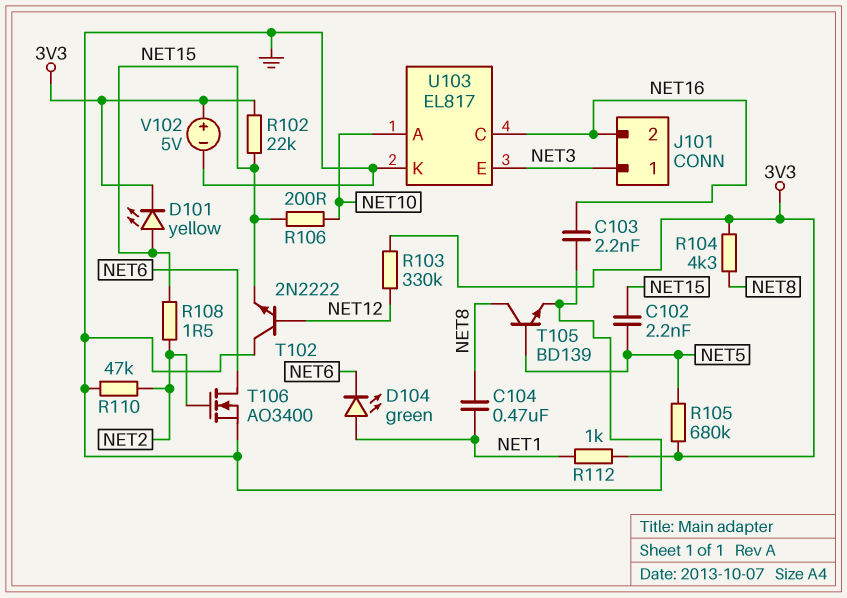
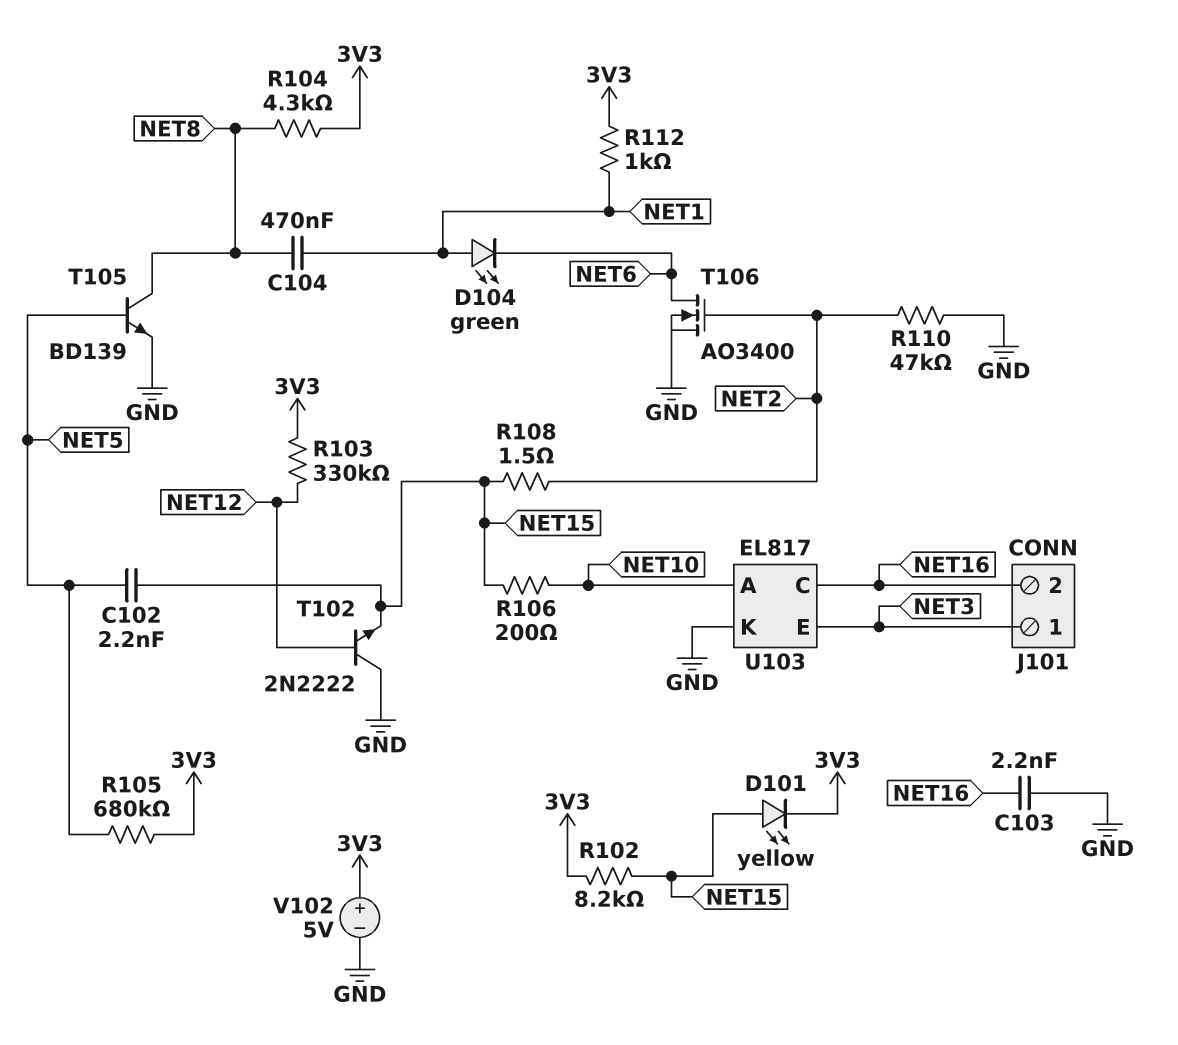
R102: 22k (3V3, NET15) -> 8.2k (3V3, NET15)

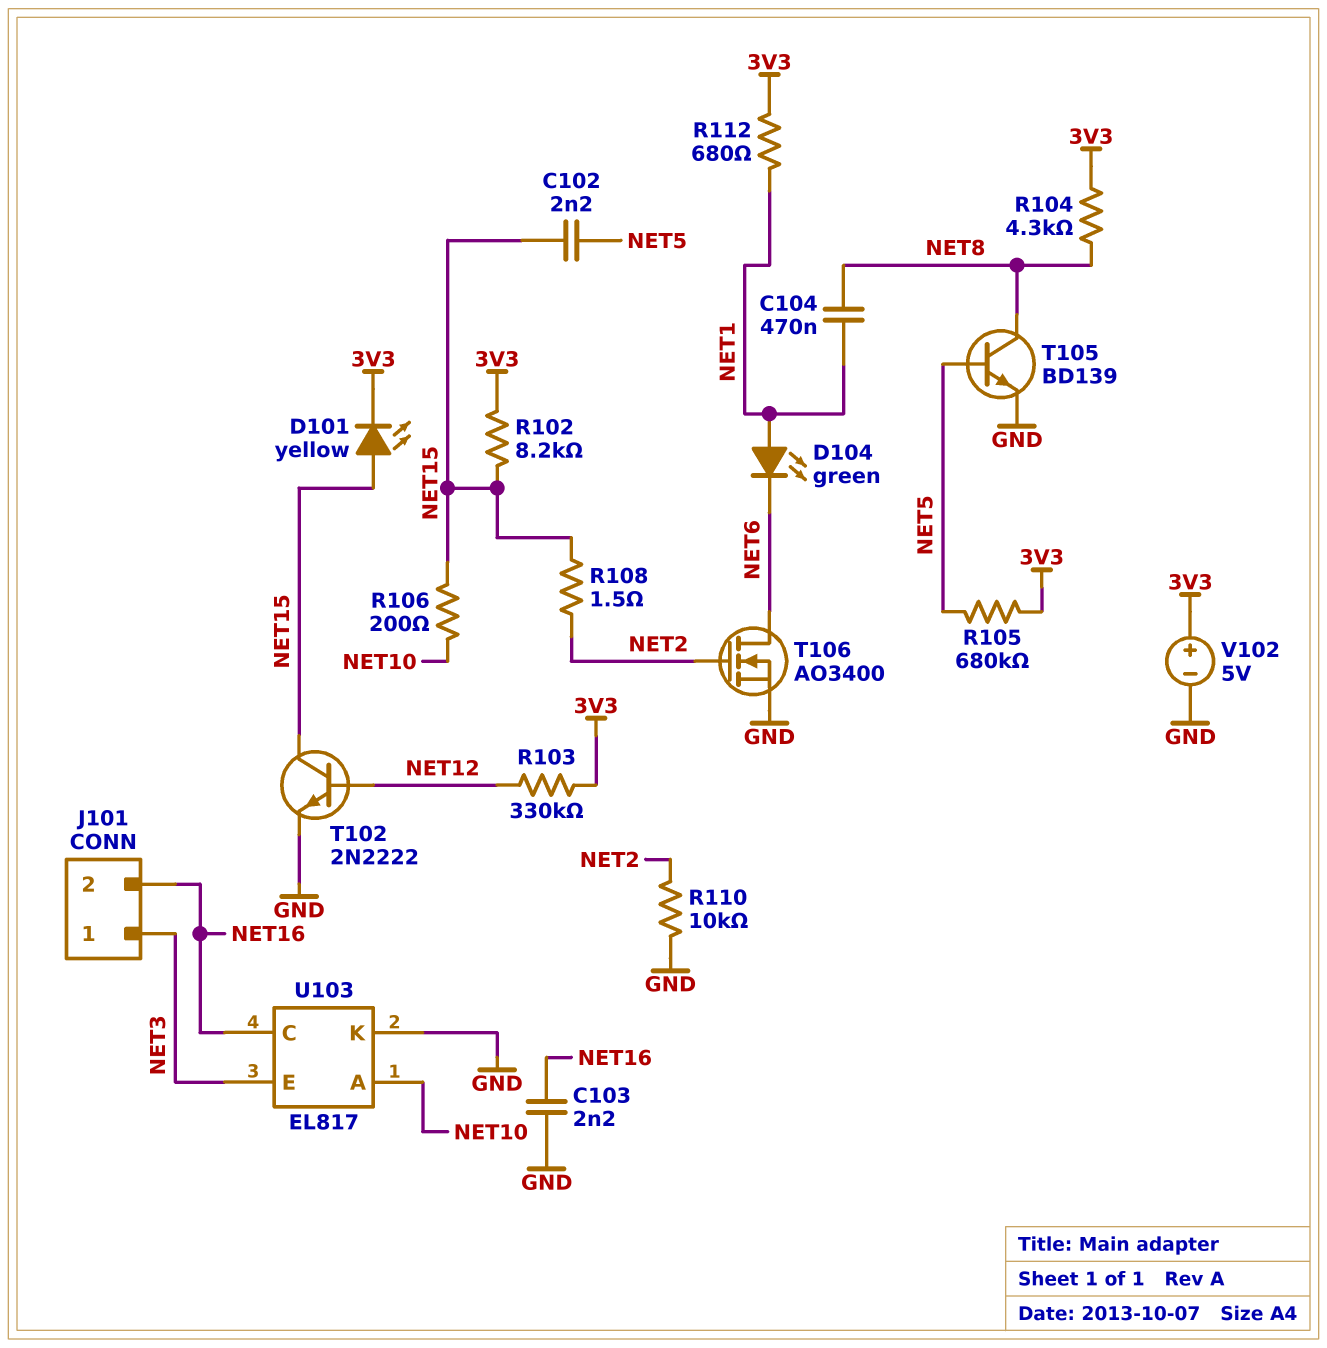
R110: 47k (GND, NET2) -> 10k (GND, NET2)
R112: 1k (3V3, NET1) -> 680 (3V3, NET1)
T102: NPN 2N2222 (B NET12, C GND, E NET15) -> NPN 2N2222 (B NET12, C NET15, E GND)

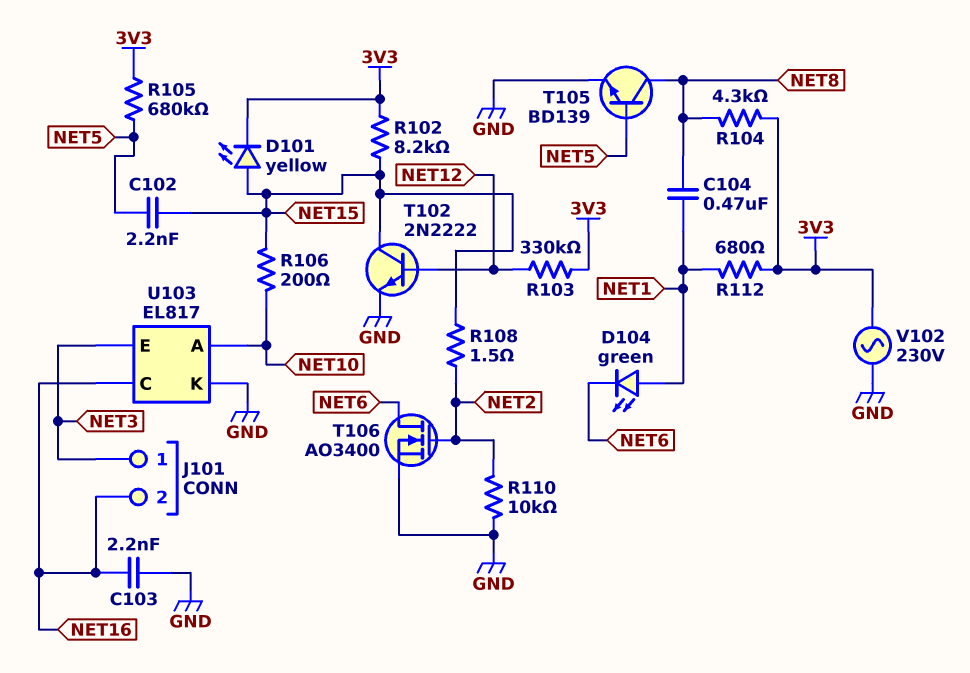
V102: 5V (plus 3V3, minus GND) -> AC 230V (3V3, GND)

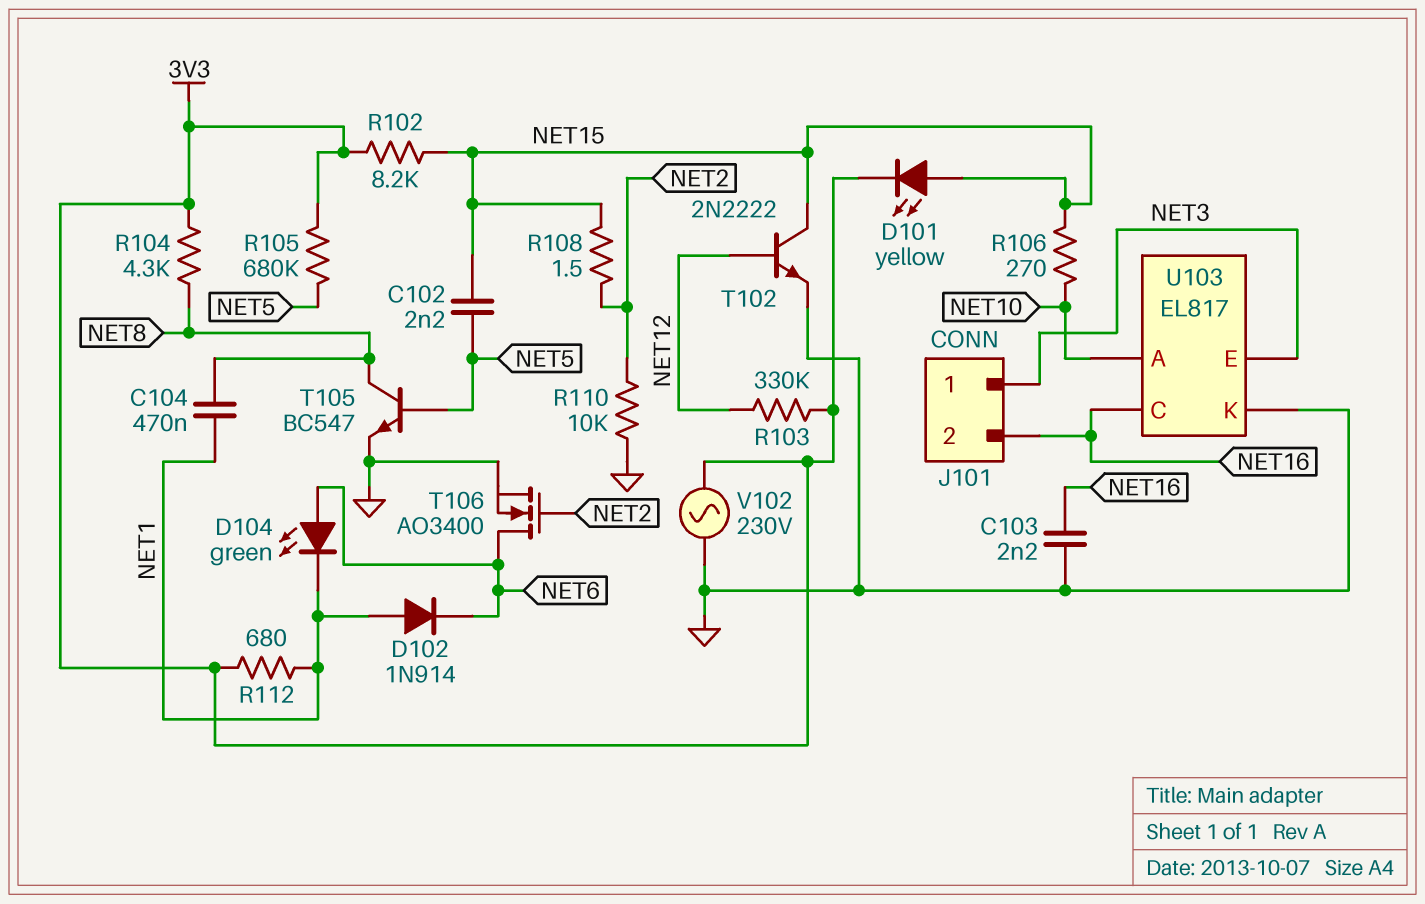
D102: none -> diode 1N914 (A NET1, K NET6)
D104: LED green (A NET1, K NET6) -> LED green (A NET6, K NET1)
R106: 200 (NET10, NET15) -> 270 (NET10, NET15)
T105: NPN BD139 (B NET5, C NET8, E GND) -> NPN BC547 (B NET5, C NET8, E GND)

